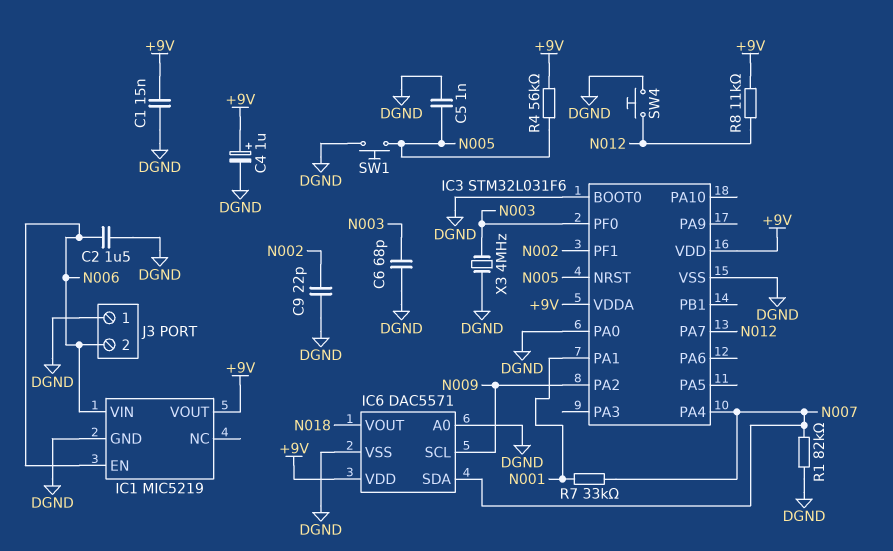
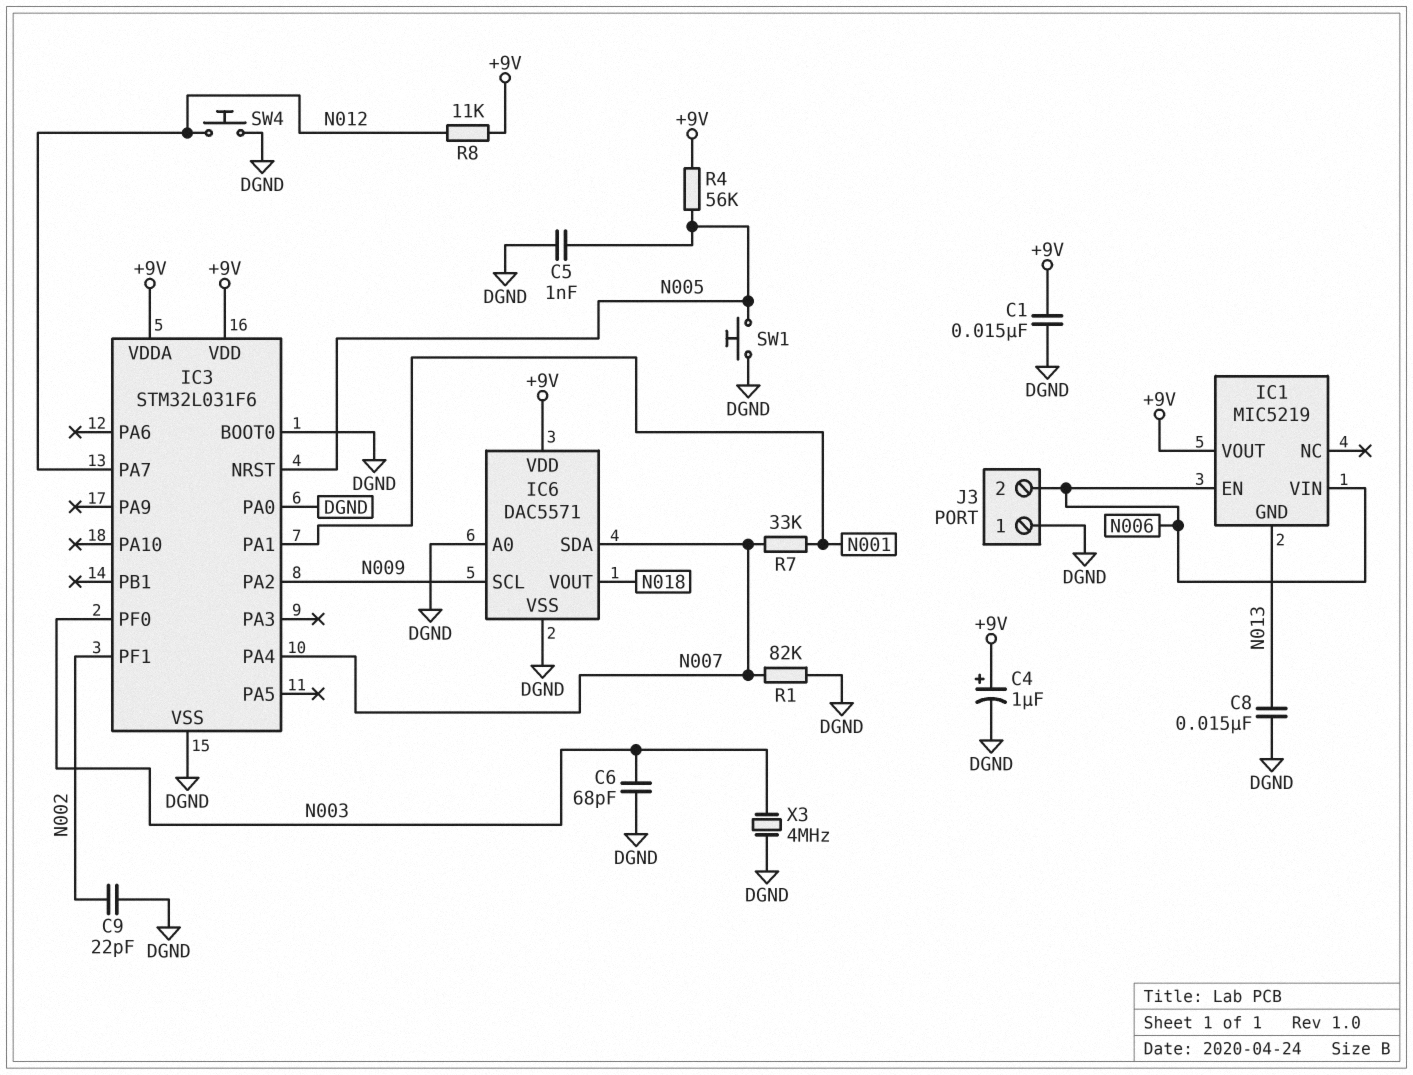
C2: 1.5uF (DGND, N006) -> none
C8: none -> 15nF (DGND, N013)
IC1 pin GND: DGND -> N013

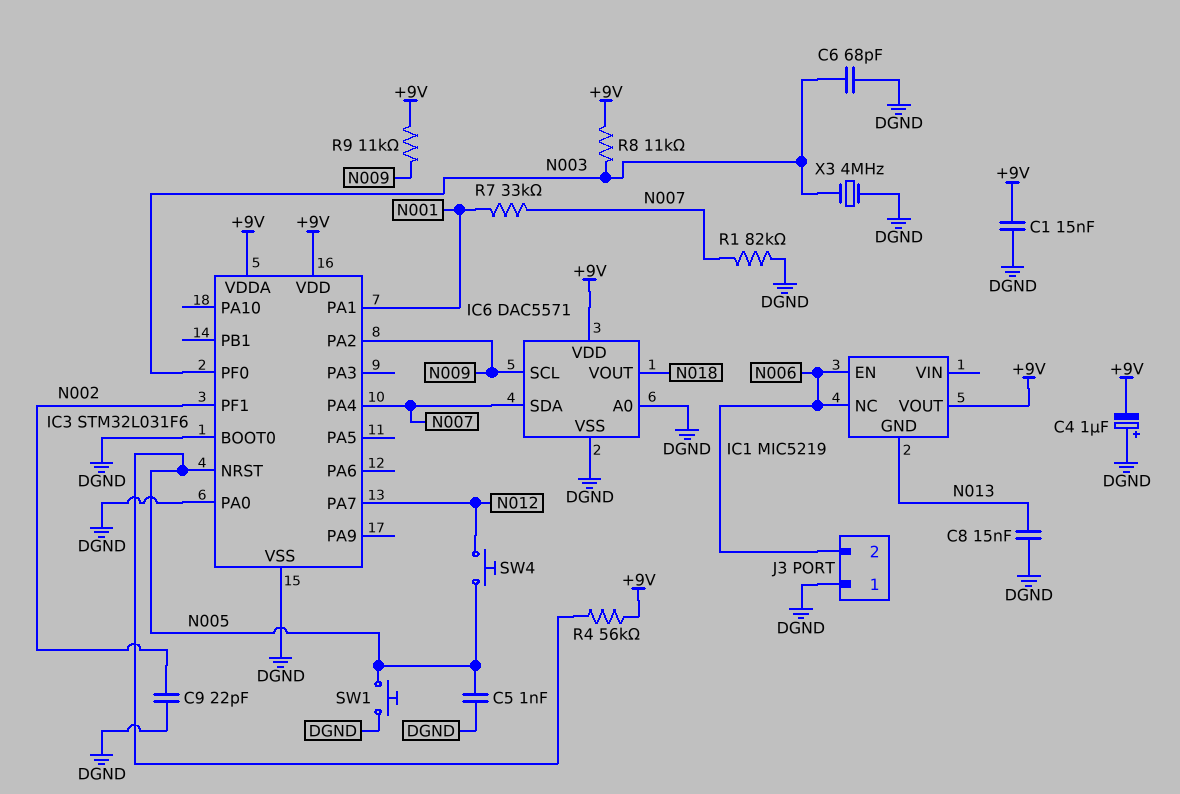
C4: 1uF (plus +9V, minus DGND) -> 1uF (plus DGND, minus +9V)
IC1 pin NC: none -> N006
IC1 pin VIN: N006 -> none
R8: 11k (+9V, N012) -> 11k (+9V, N003)
R9: none -> 11k (+9V, N009)
SW4: button (DGND, N012) -> button (N005, N012)

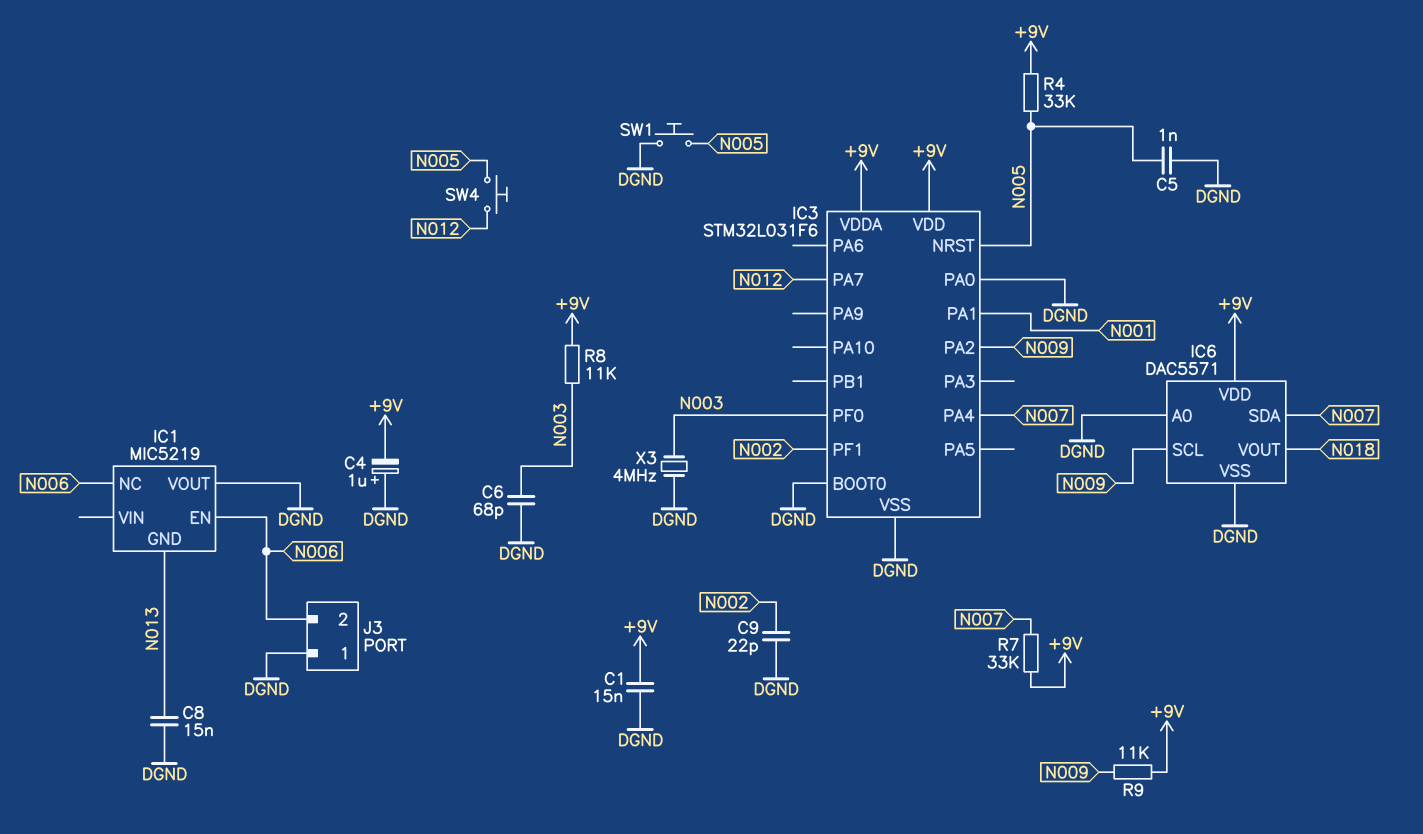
IC1 pin VOUT: +9V -> DGND
R1: 82k (DGND, N007) -> none
R4: 56k (+9V, N005) -> 33k (+9V, N005)
R7: 33k (N001, N007) -> 33k (+9V, N007)

